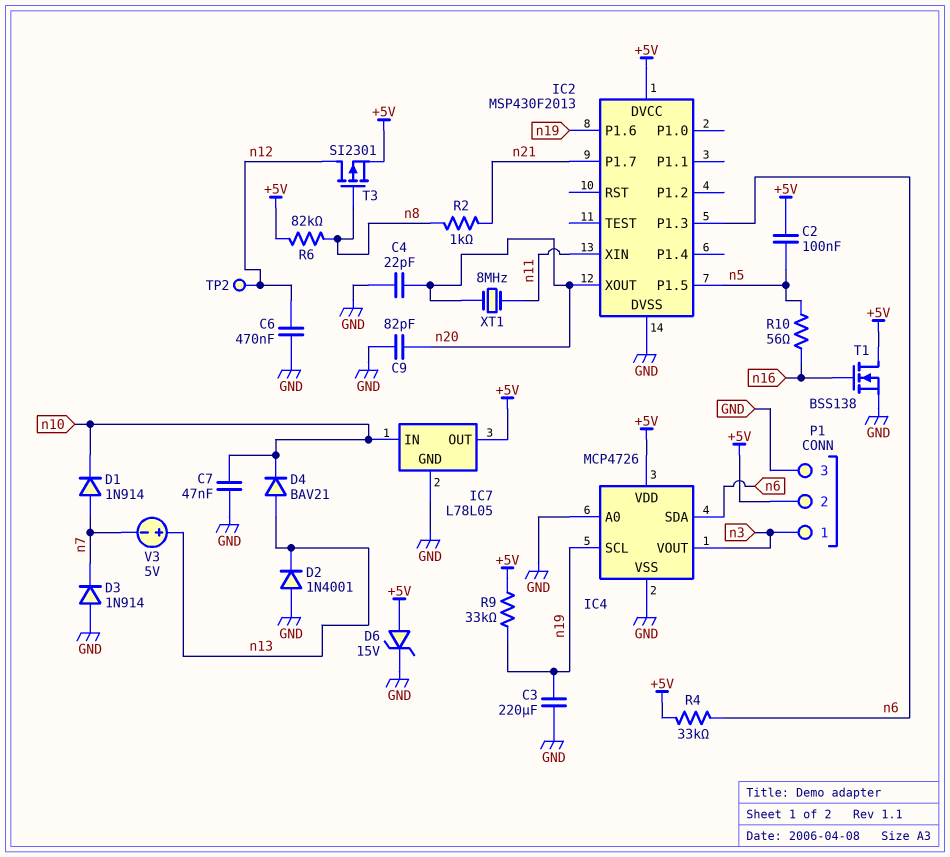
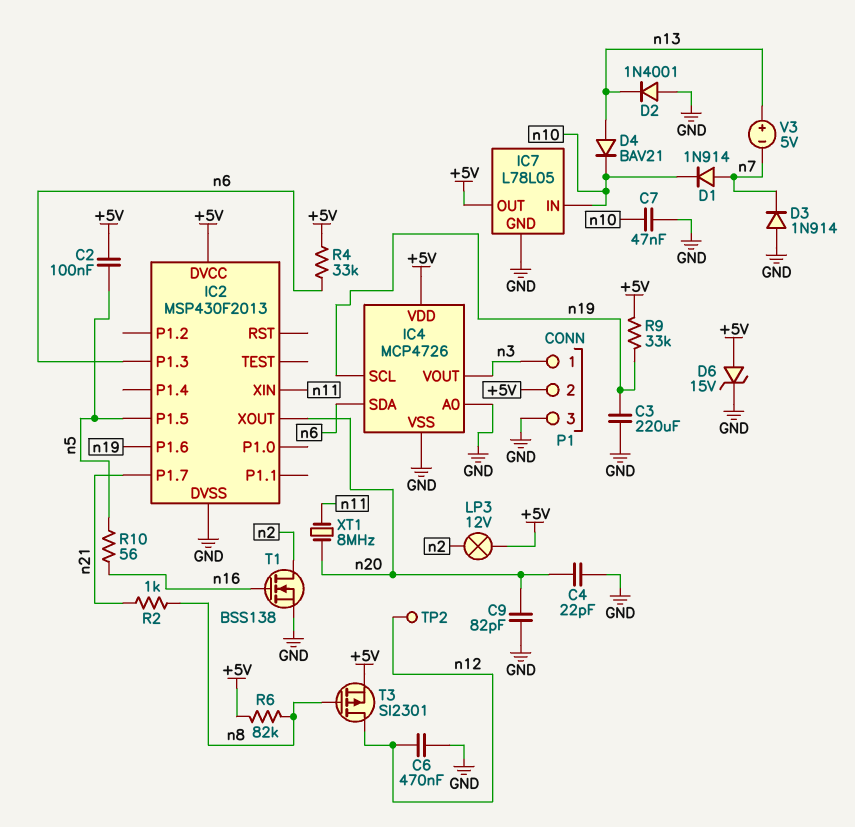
LP3: none -> lamp 12V (+5V, n2)
T1: NMOS BSS138 (G n16, D +5V, S GND) -> NMOS BSS138 (G n16, D n2, S GND)

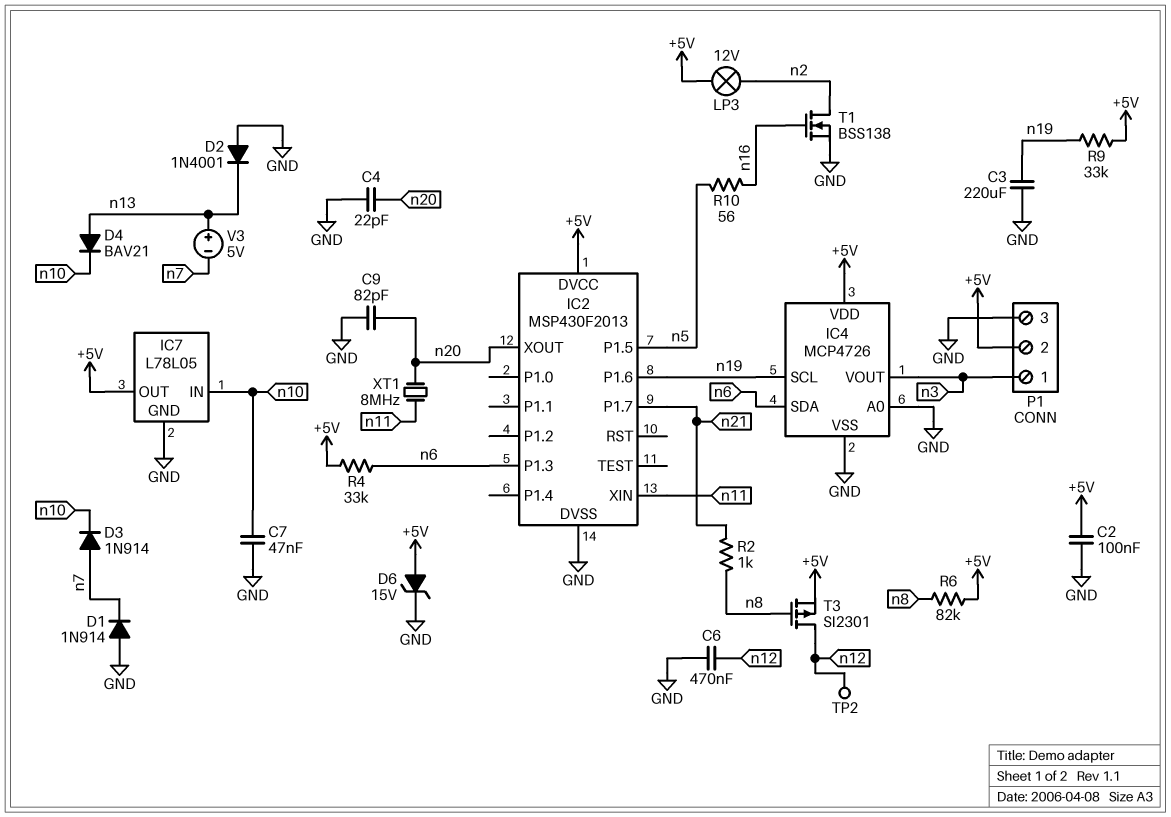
C2: 100nF (+5V, n5) -> 100nF (+5V, GND)
D1: diode 1N914 (A n7, K n10) -> diode 1N914 (A GND, K n7)
D3: diode 1N914 (A GND, K n7) -> diode 1N914 (A n7, K n10)

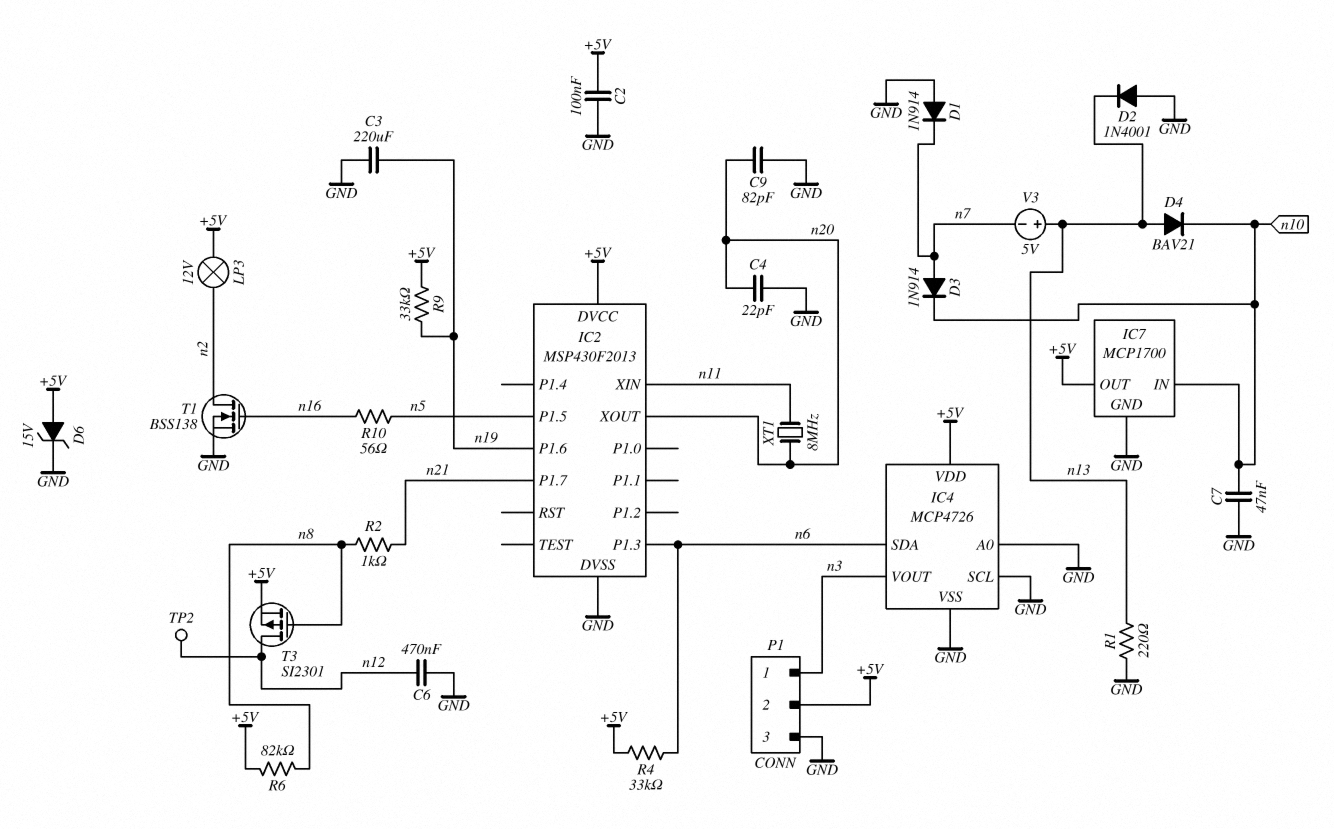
IC4 pin SCL: n19 -> GND
IC7: L78L05 -> MCP1700
R1: none -> 220 (GND, n13)

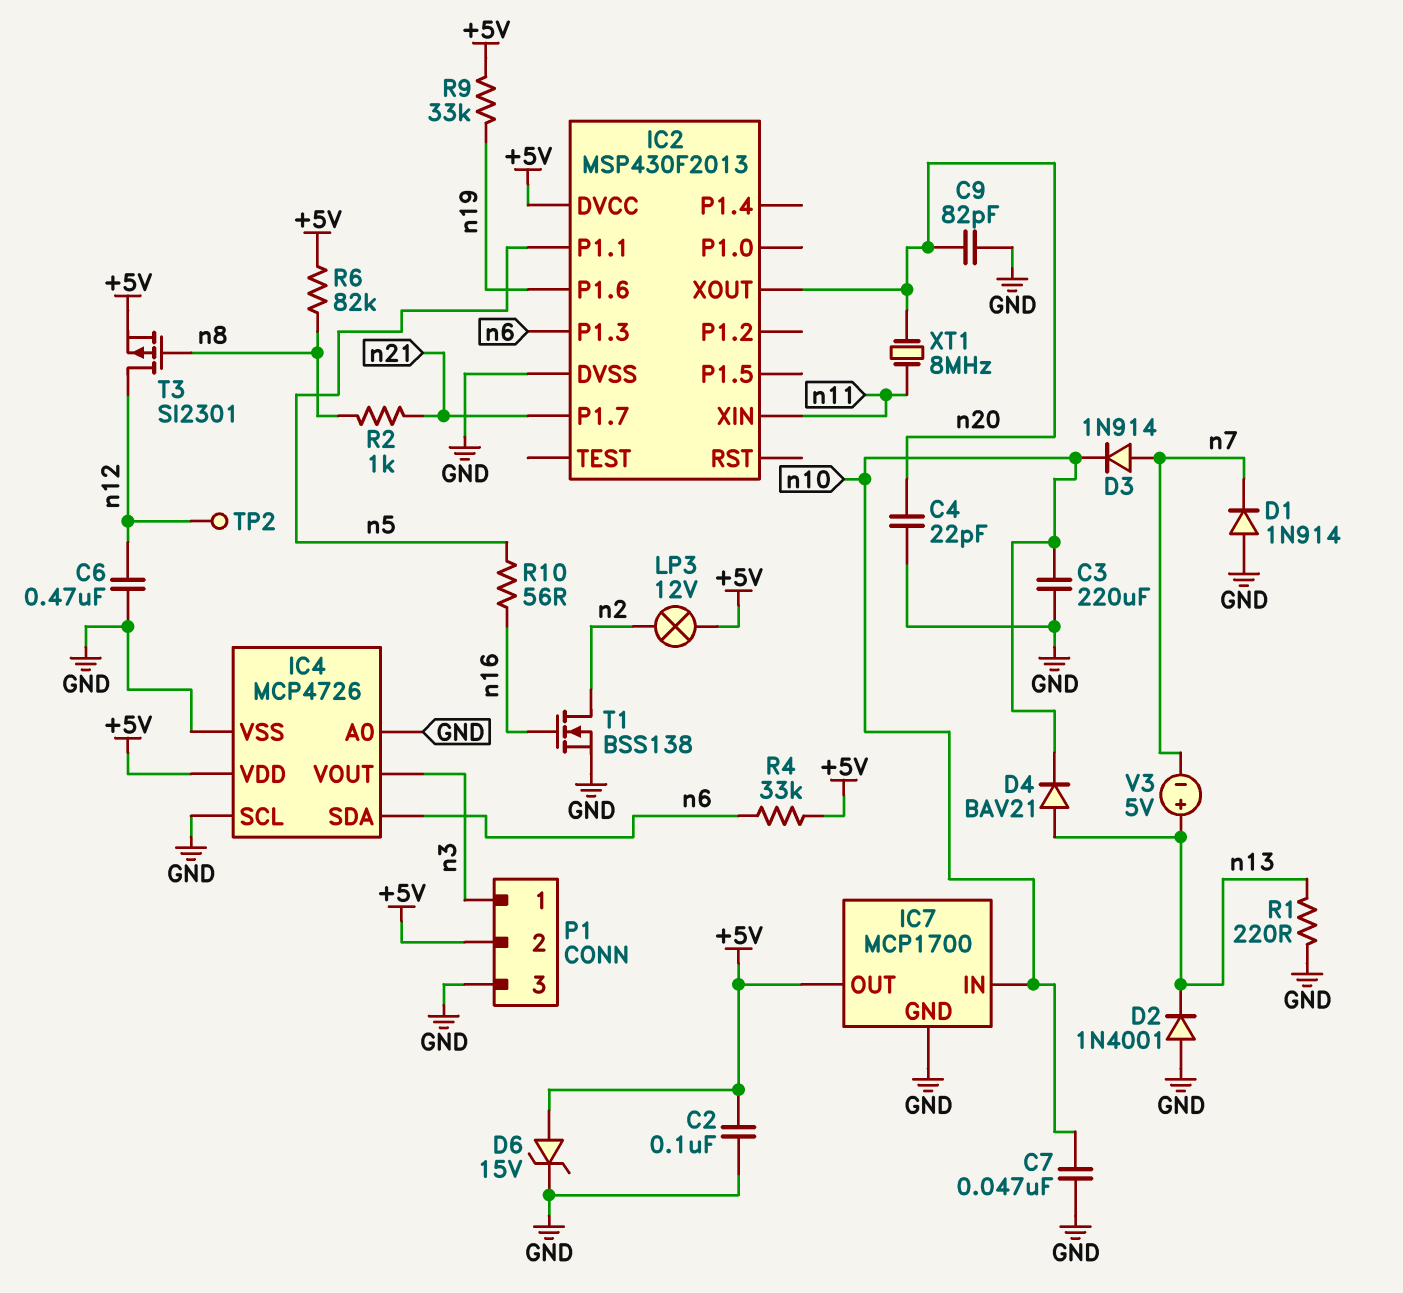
C3: 220uF (GND, n19) -> 220uF (GND, n10)
IC2 pin P1.1: none -> n5
IC2 pin P1.5: n5 -> none

